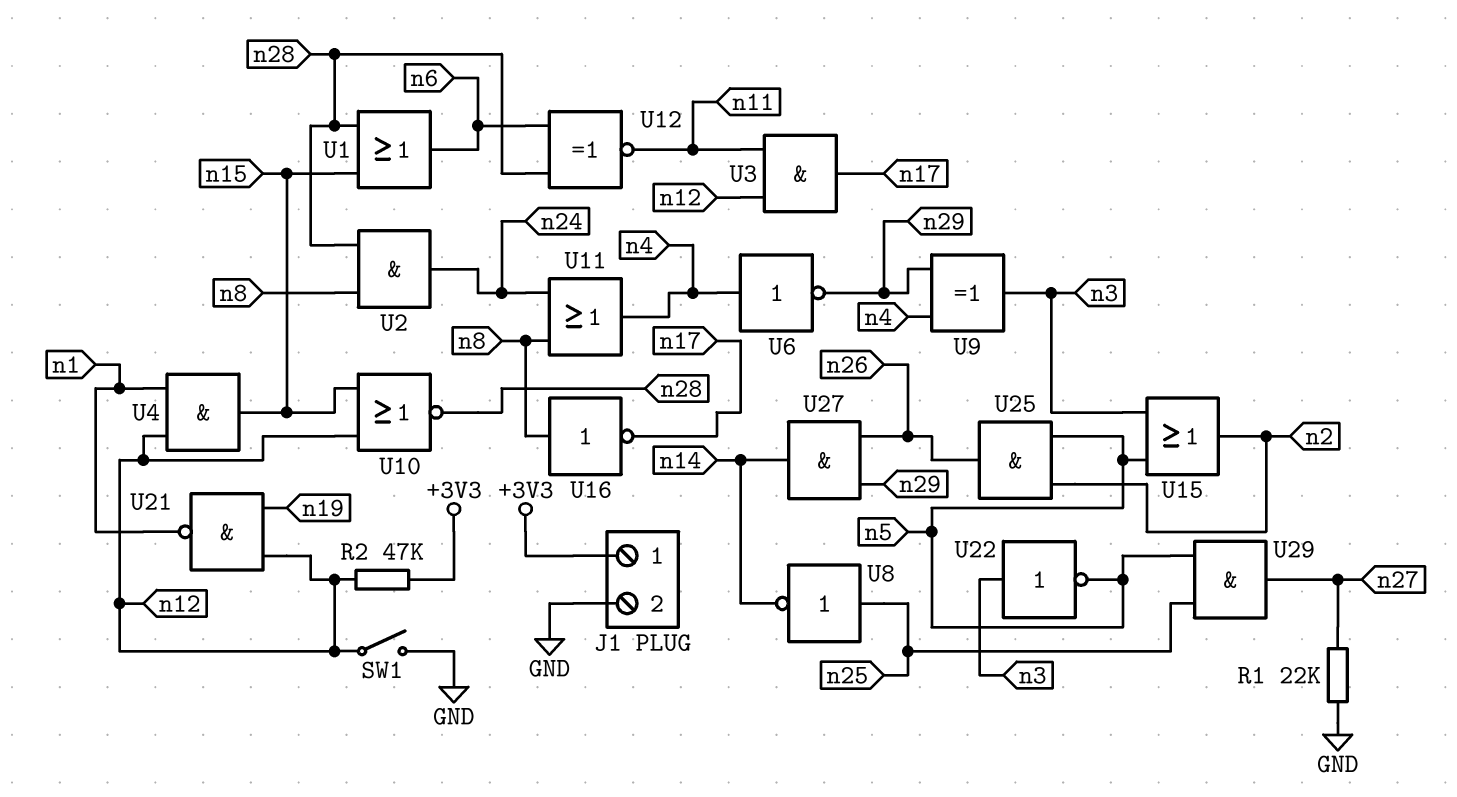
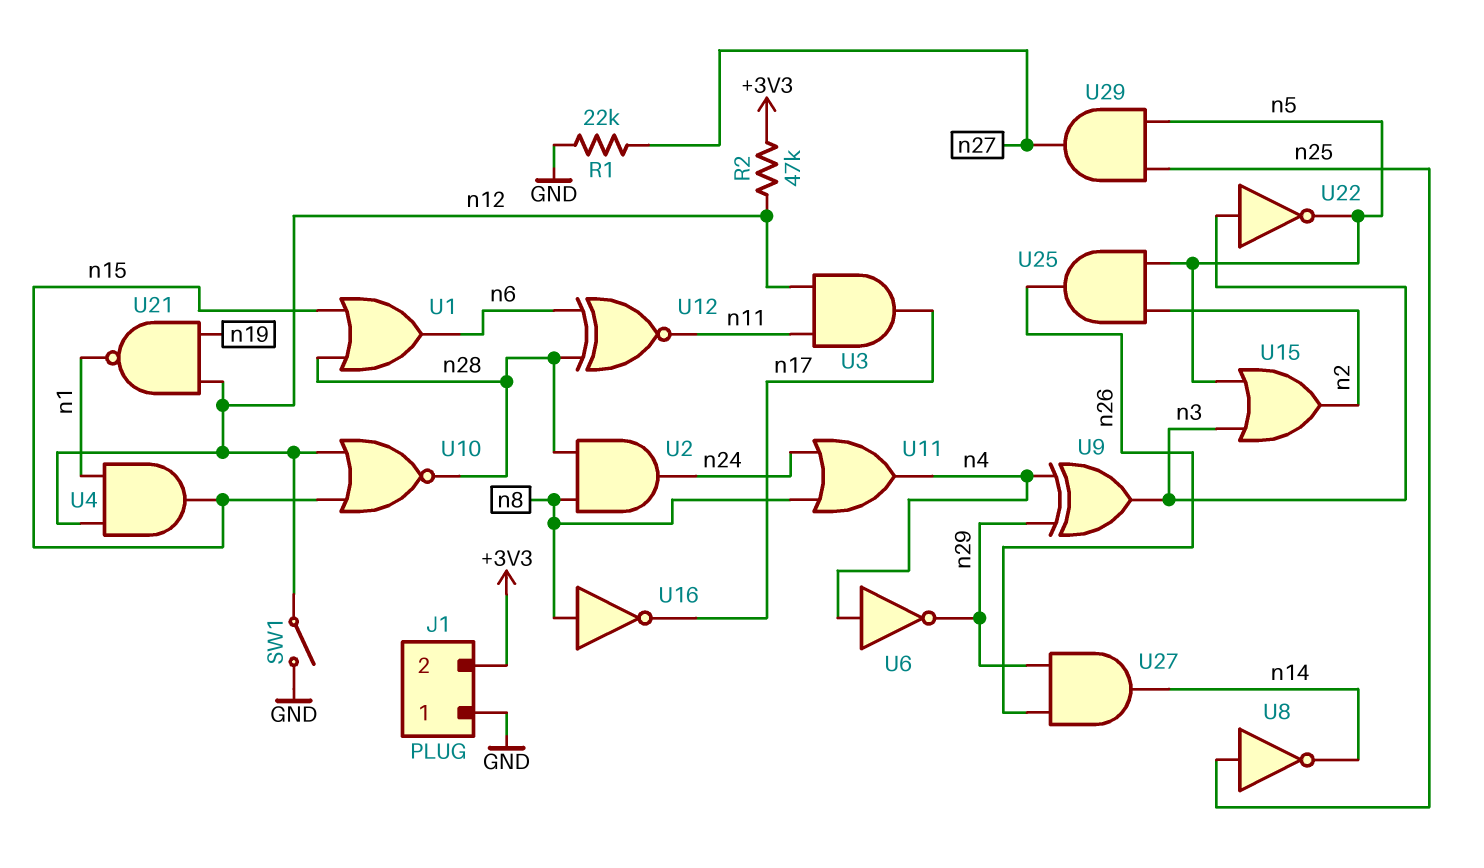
J1 pin 1: +3V3 -> GND
J1 pin 2: GND -> +3V3

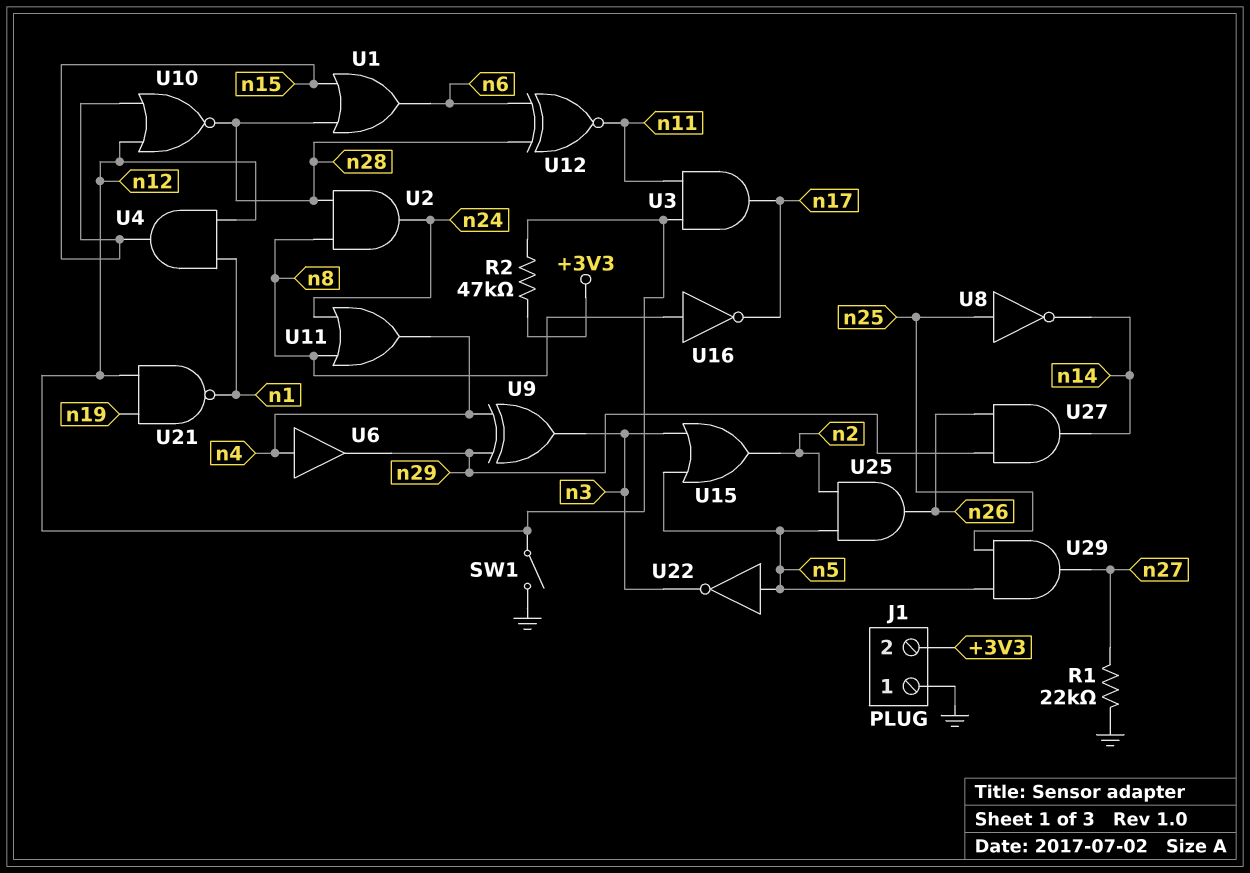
U6: NOT (in n4, out n29) -> buffer (in n4, out n29)
U22: NOT (in n3, out n5) -> NOT (in n5, out n3)

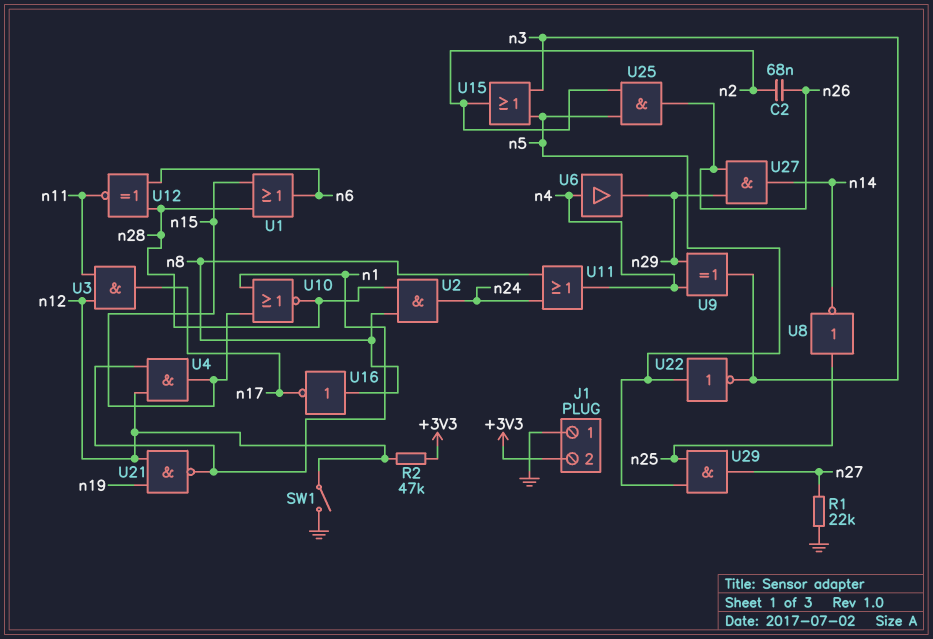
C2: none -> 68nF (n2, n26)
U10: NOR (in n12, in n15, out n28) -> NOR (in n1, in n15, out n28)

